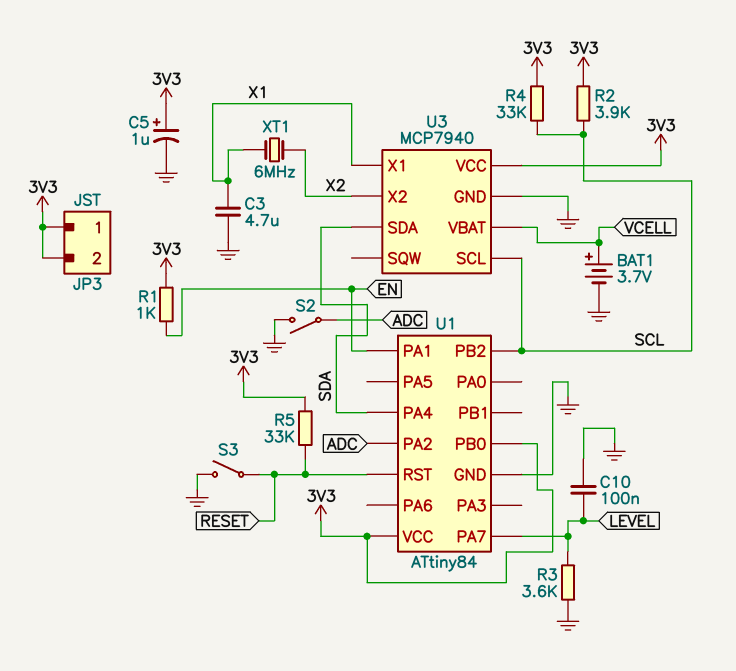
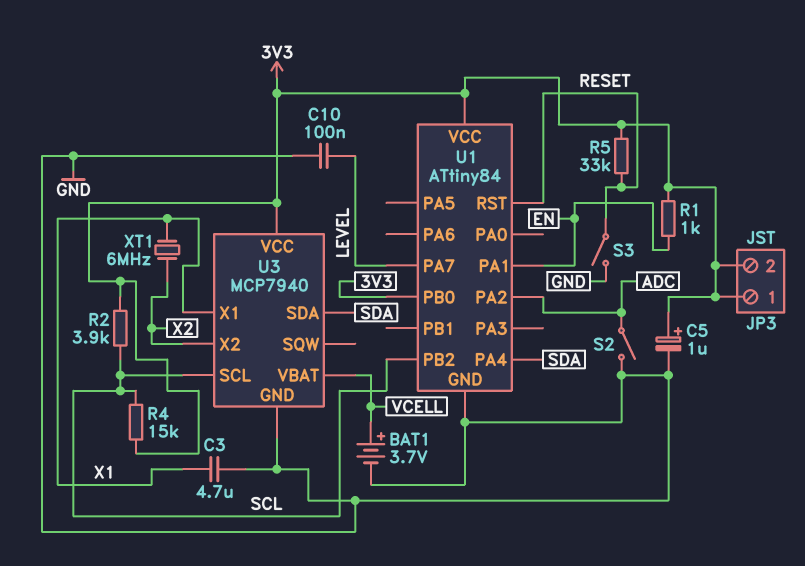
R3: 3.6k (GND, LEVEL) -> none
R4: 33k (3V3, SCL) -> 15k (3V3, SCL)

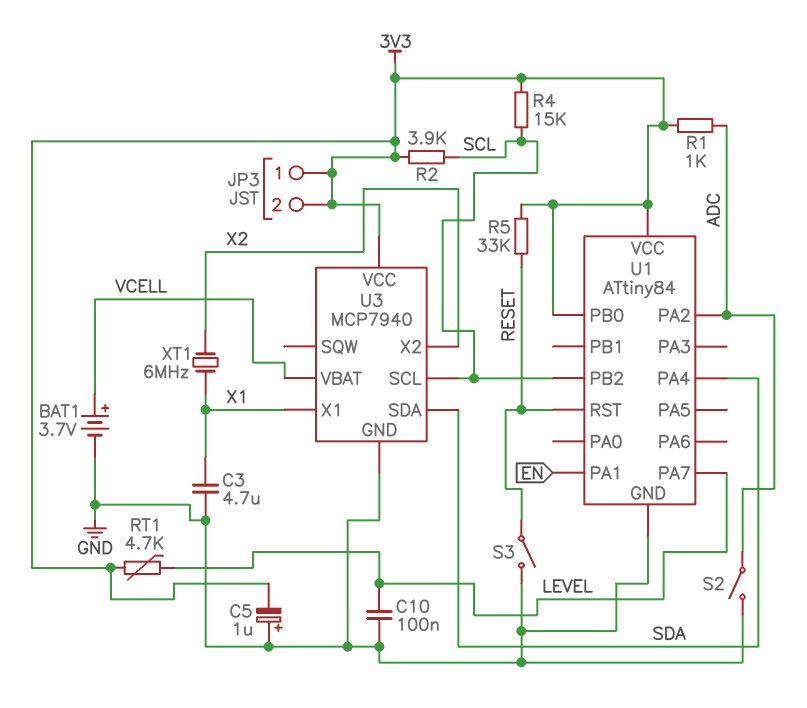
C5: 1uF (plus 3V3, minus GND) -> 1uF (plus GND, minus 3V3)
R1: 1k (3V3, EN) -> 1k (3V3, ADC)
RT1: none -> 4.7k (3V3, LEVEL)

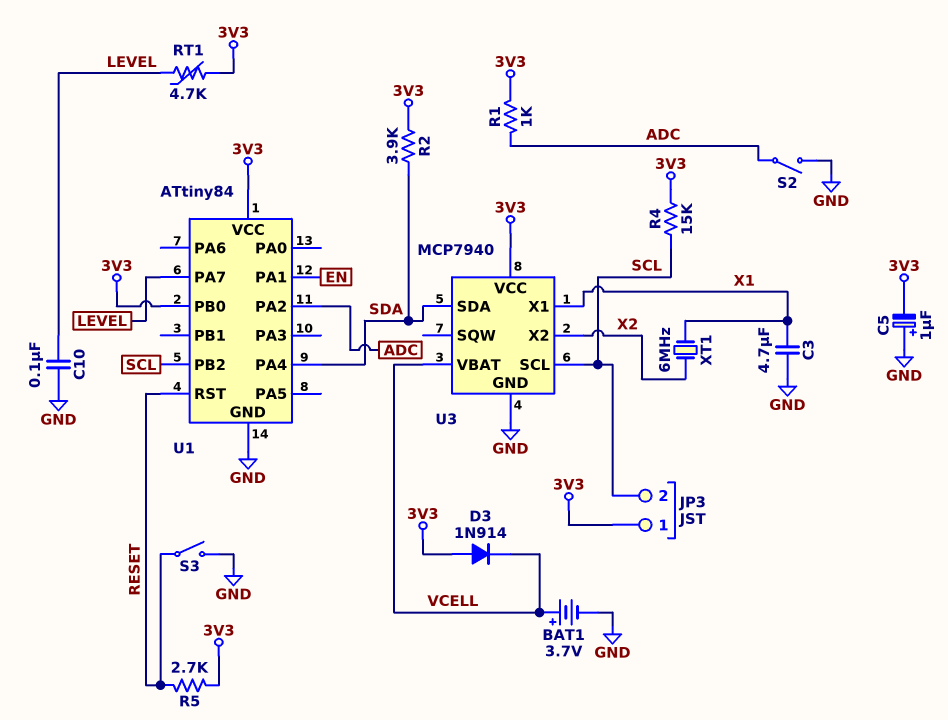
D3: none -> diode 1N914 (A 3V3, K VCELL)
JP3 pin 2: 3V3 -> SCL
R2: 3.9k (3V3, SCL) -> 3.9k (3V3, SDA)
R5: 33k (3V3, RESET) -> 2.7k (3V3, RESET)

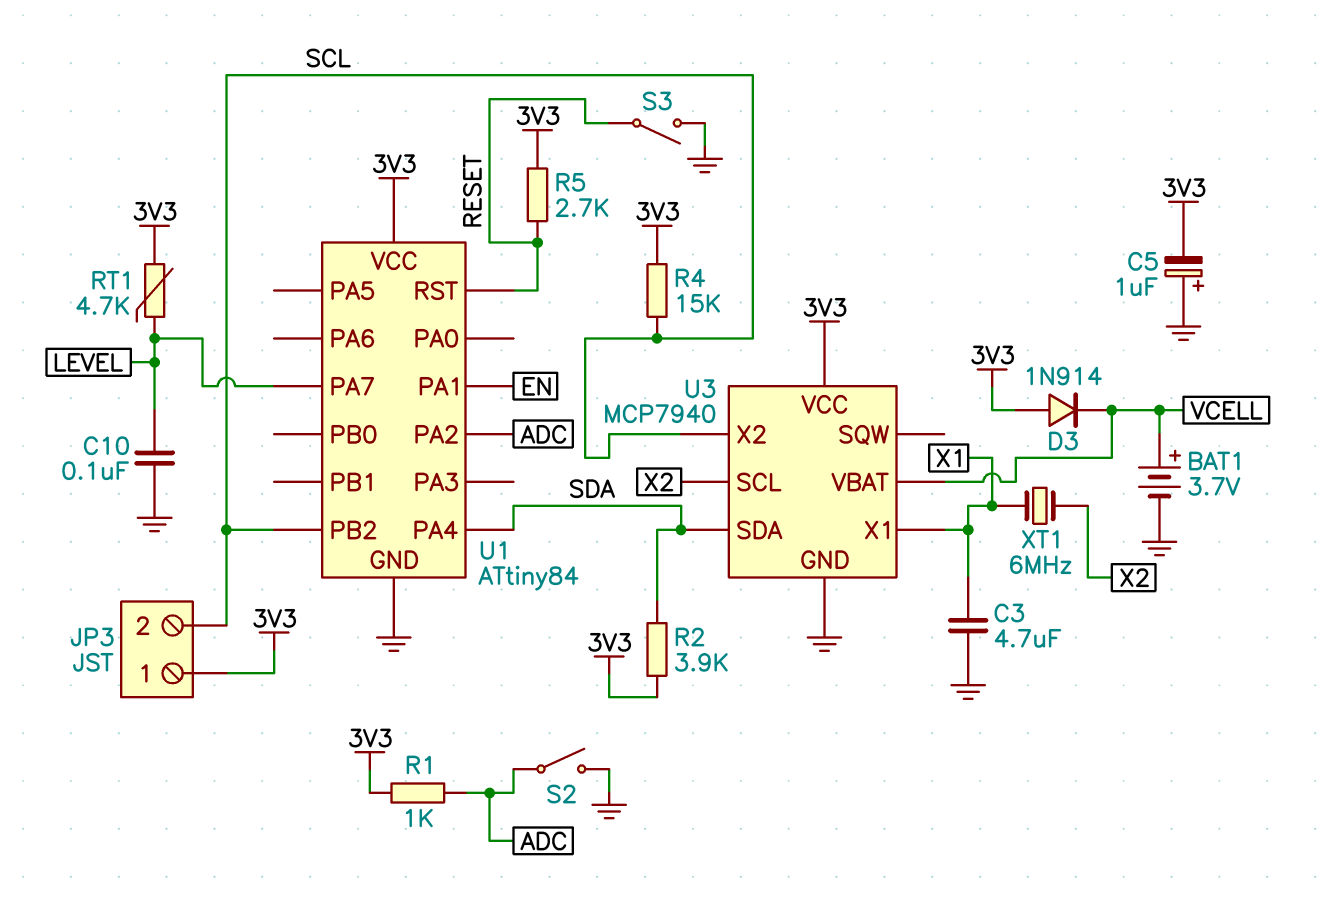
U1 pin PB0: 3V3 -> none
U3 pin SCL: SCL -> X2
U3 pin X2: X2 -> SCL

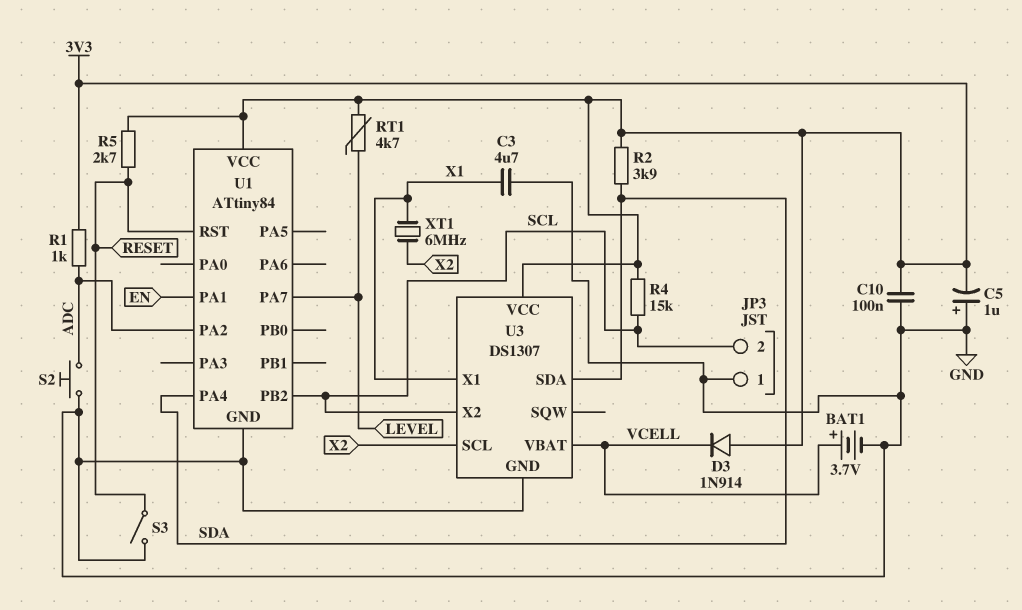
C10: 100nF (GND, LEVEL) -> 100nF (3V3, GND)
JP3 pin 1: 3V3 -> GND
S2: switch (ADC, GND) -> button (ADC, GND)
U3: MCP7940 -> DS1307

